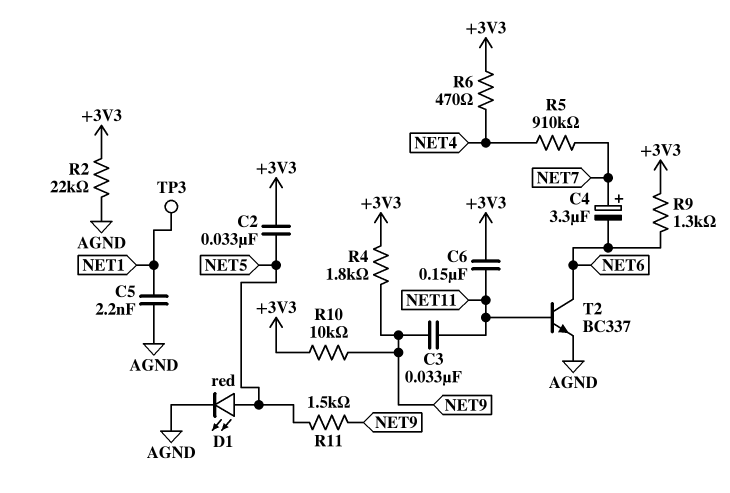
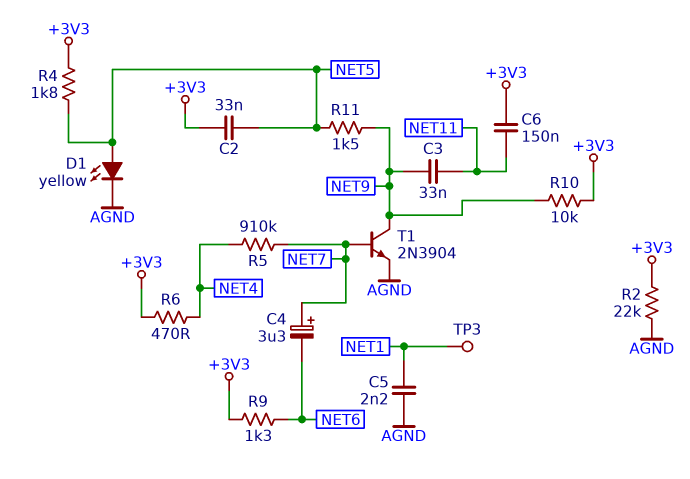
D1: LED red (A NET5, K AGND) -> LED yellow (A NET5, K AGND)
R4: 1.8k (+3V3, NET9) -> 1.8k (+3V3, NET5)
T1: none -> NPN 2N3904 (B NET7, C NET9, E AGND)
T2: NPN BC337 (B NET11, C NET6, E AGND) -> none

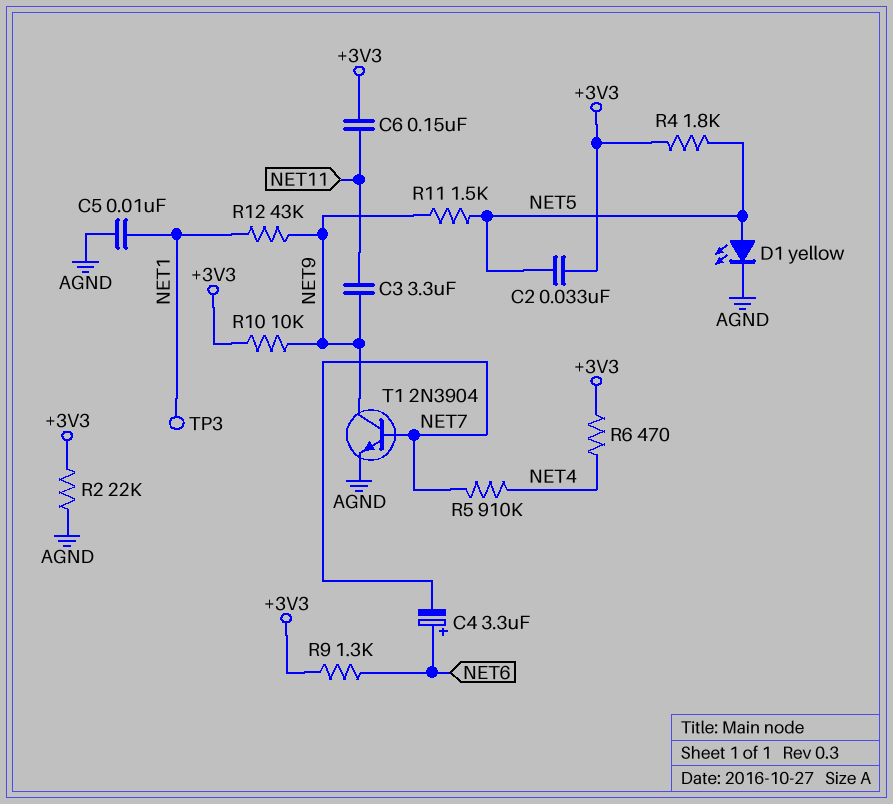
C3: 33nF (NET9, NET11) -> 3.3uF (NET9, NET11)
C4: 3.3uF (plus NET7, minus NET6) -> 3.3uF (plus NET6, minus NET7)
C5: 2.2nF (AGND, NET1) -> 10nF (AGND, NET1)
R12: none -> 43k (NET1, NET9)

